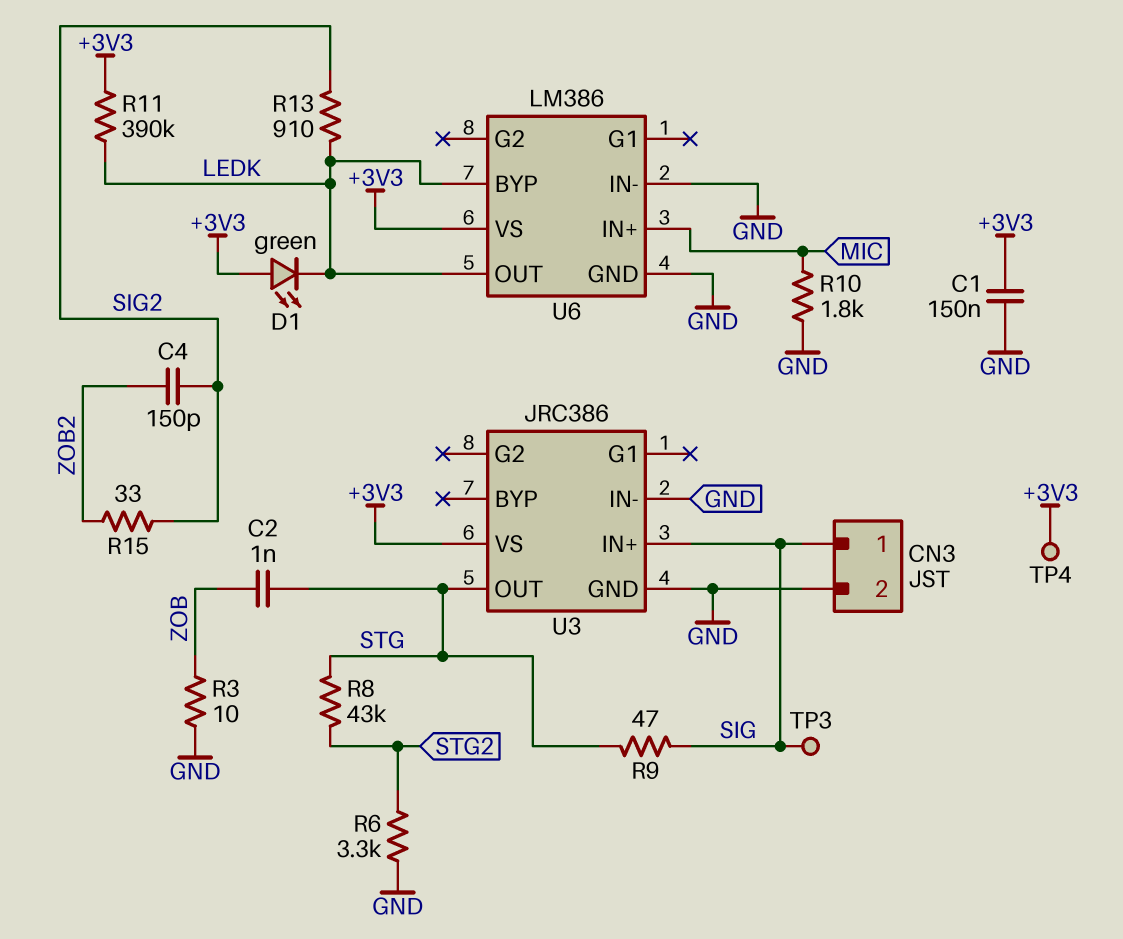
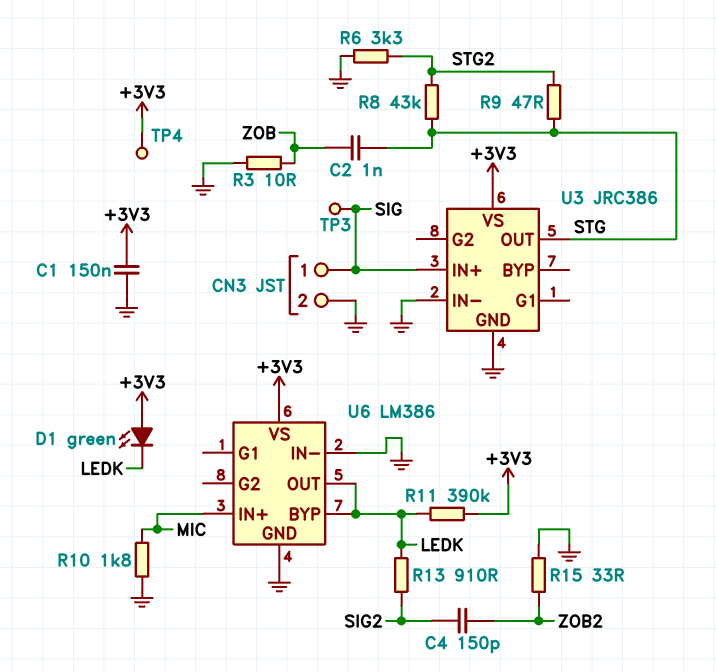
R9: 47 (SIG, STG) -> 47 (STG, STG2)
R15: 33 (SIG2, ZOB2) -> 33 (GND, ZOB2)

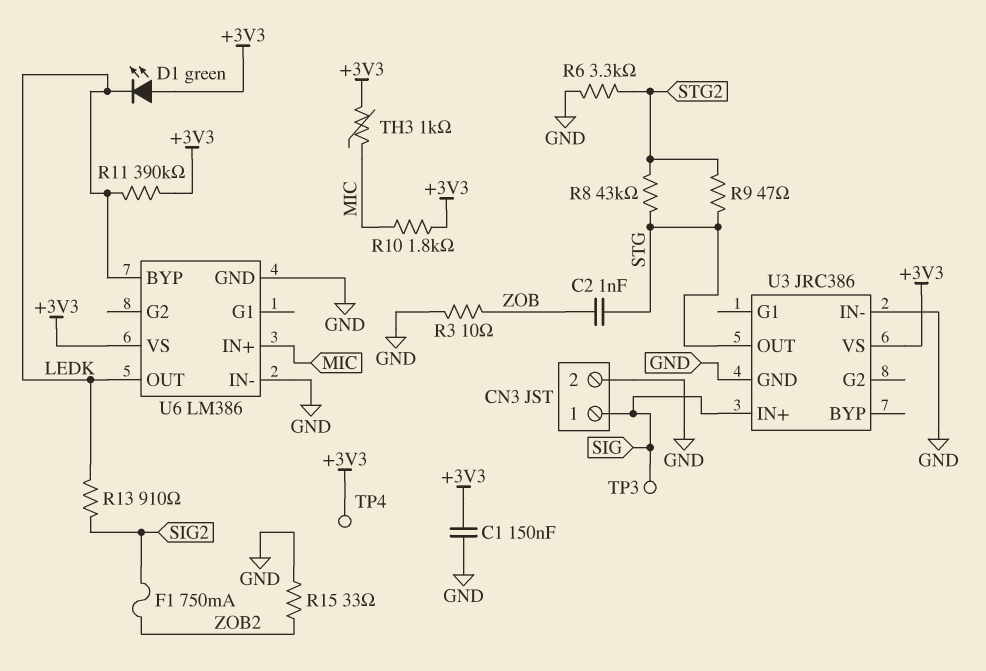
C4: 150pF (SIG2, ZOB2) -> none
F1: none -> 750mA (SIG2, ZOB2)
R10: 1.8k (GND, MIC) -> 1.8k (+3V3, MIC)
TH3: none -> 1k (+3V3, MIC)

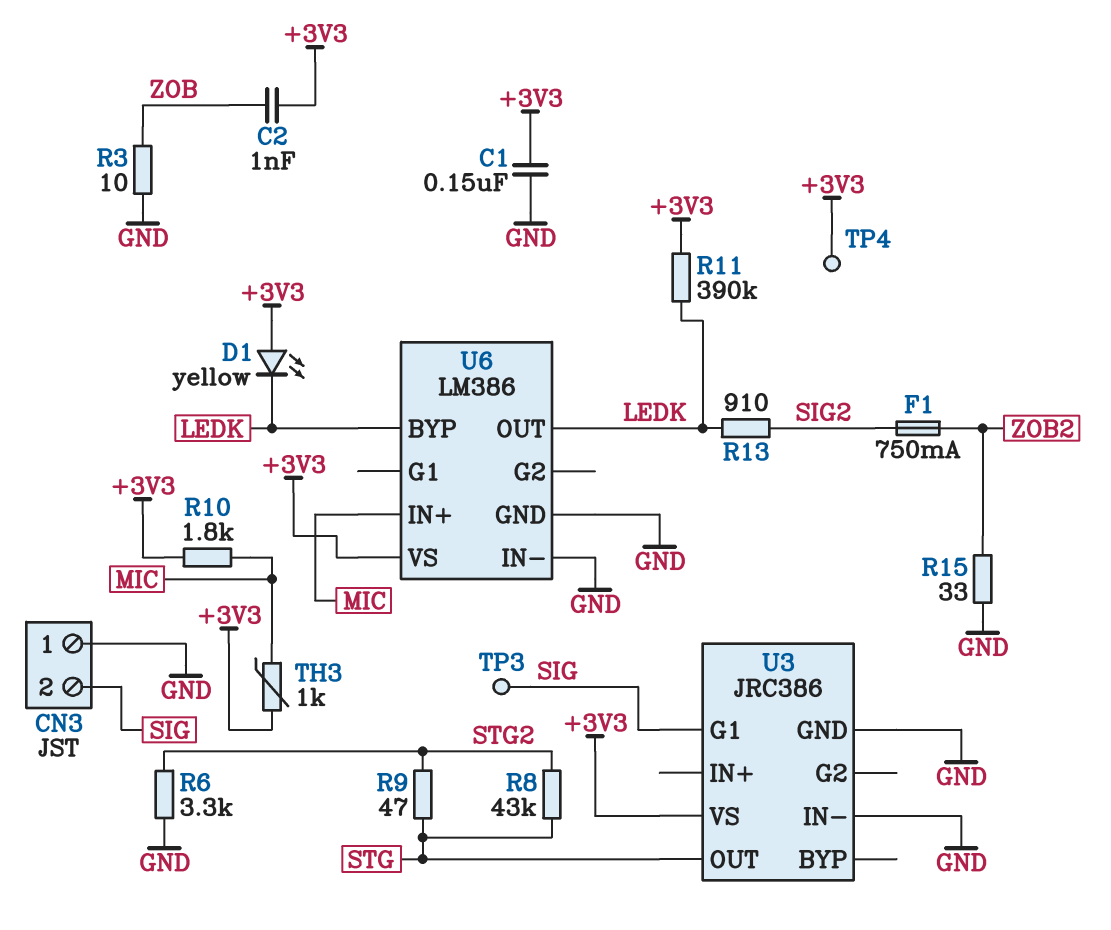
C2: 1nF (STG, ZOB) -> 1nF (+3V3, ZOB)
CN3 pin 1: SIG -> GND
CN3 pin 2: GND -> SIG
D1: LED green (A +3V3, K LEDK) -> LED yellow (A +3V3, K LEDK)
U3 pin G1: none -> SIG
U3 pin IN+: SIG -> none

